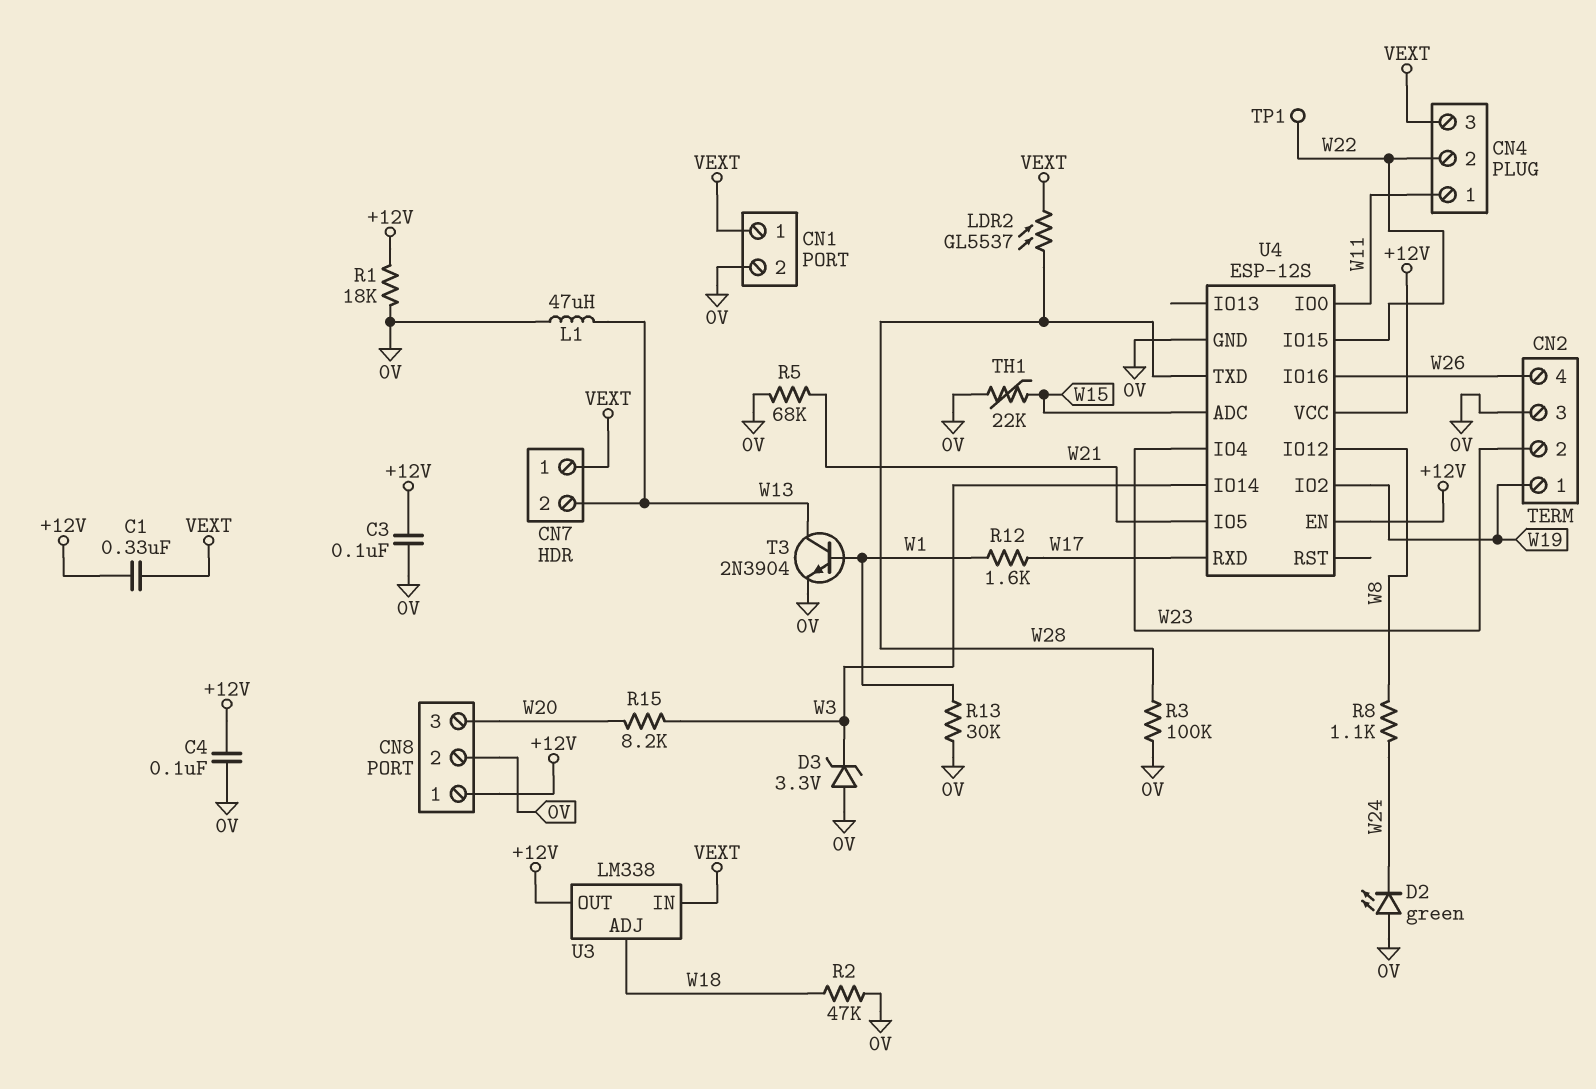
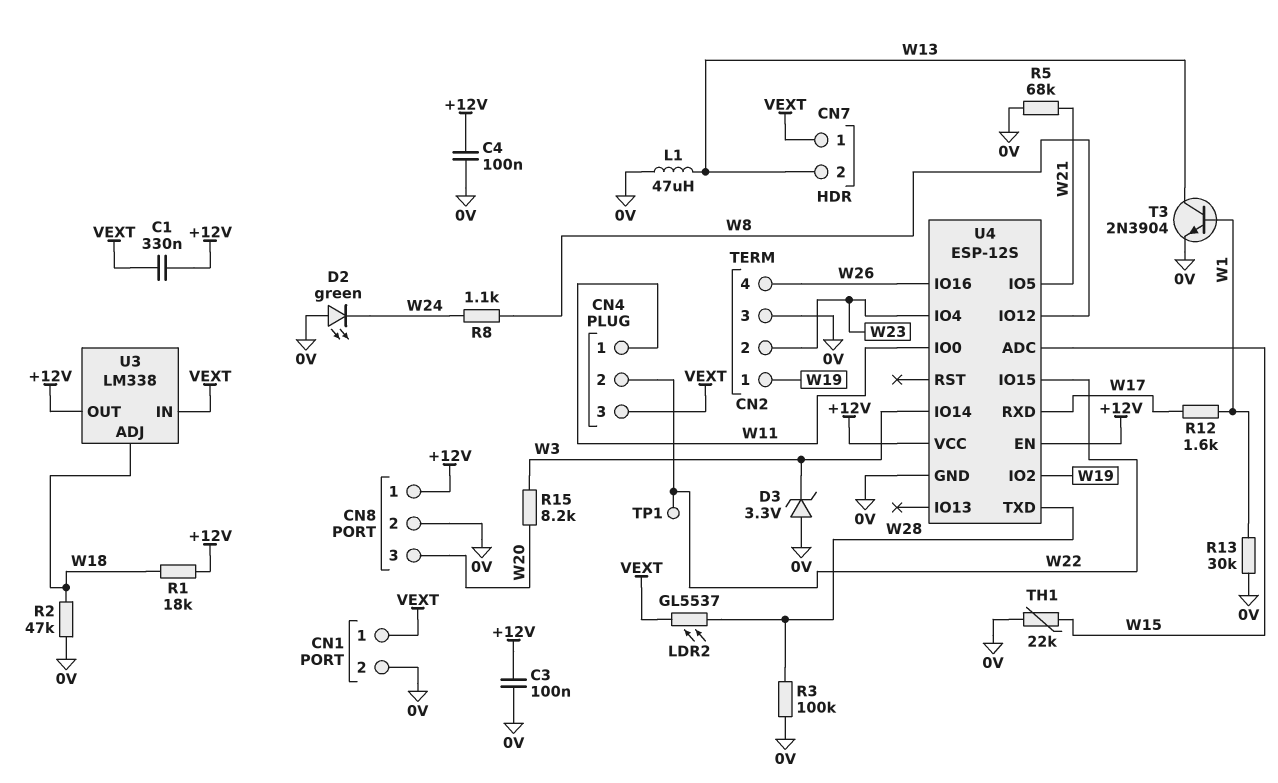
R1: 18k (+12V, 0V) -> 18k (+12V, W18)

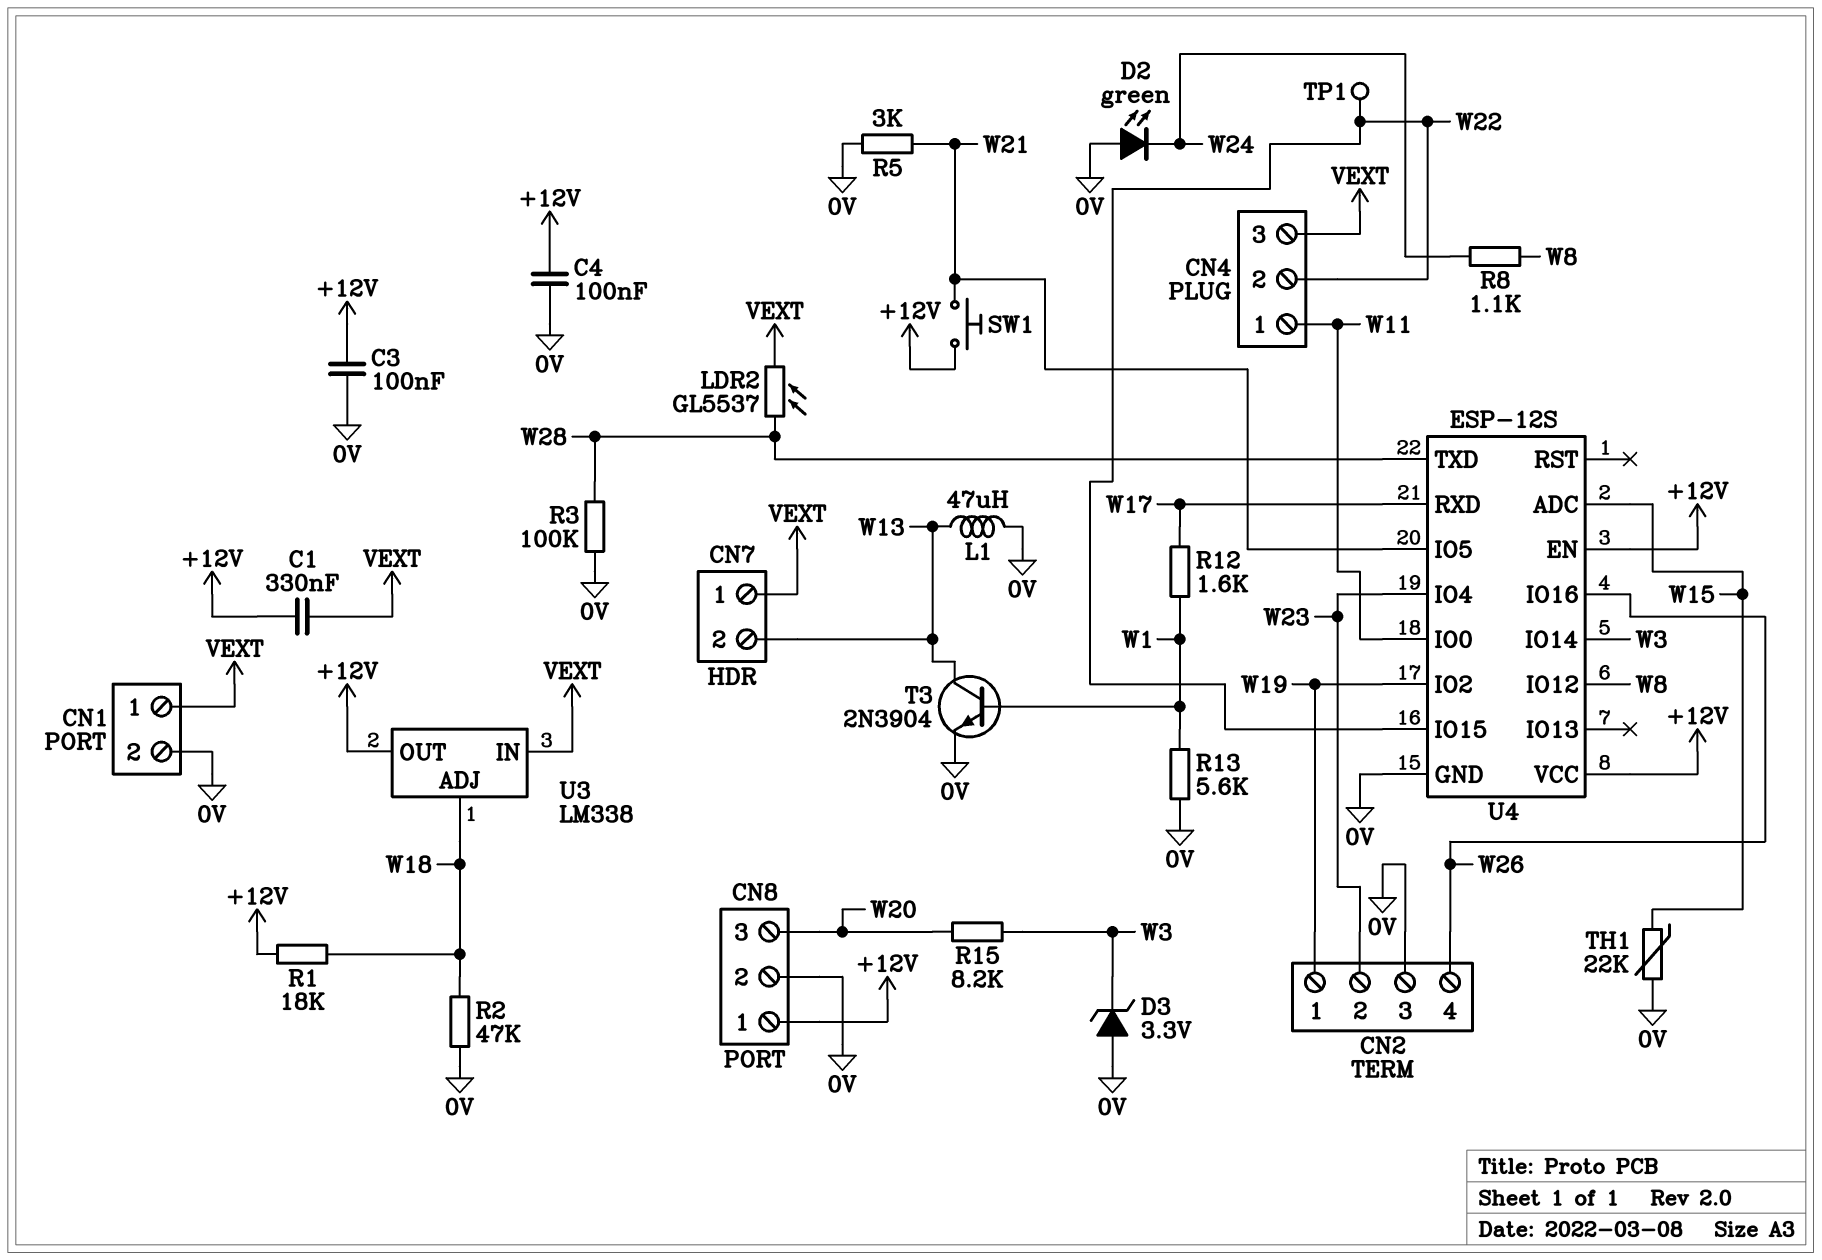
R5: 68k (0V, W21) -> 3k (0V, W21)
R13: 30k (0V, W1) -> 5.6k (0V, W1)
SW1: none -> button (+12V, W21)

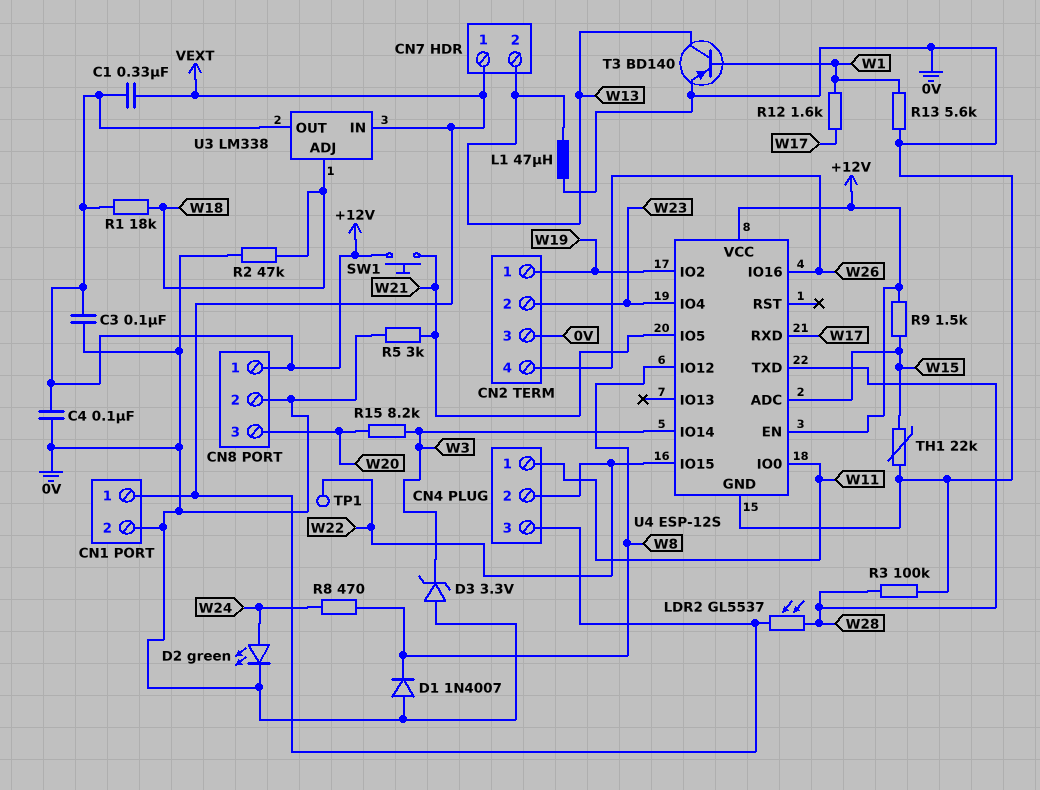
D1: none -> diode 1N4007 (A 0V, K W8)
D2: LED green (A 0V, K W24) -> LED green (A W24, K 0V)
R8: 1.1k (W8, W24) -> 470 (W8, W24)
R9: none -> 1.5k (+12V, W15)
T3: NPN 2N3904 (B W1, C W13, E 0V) -> PNP BD140 (B W1, C W13, E 0V)

